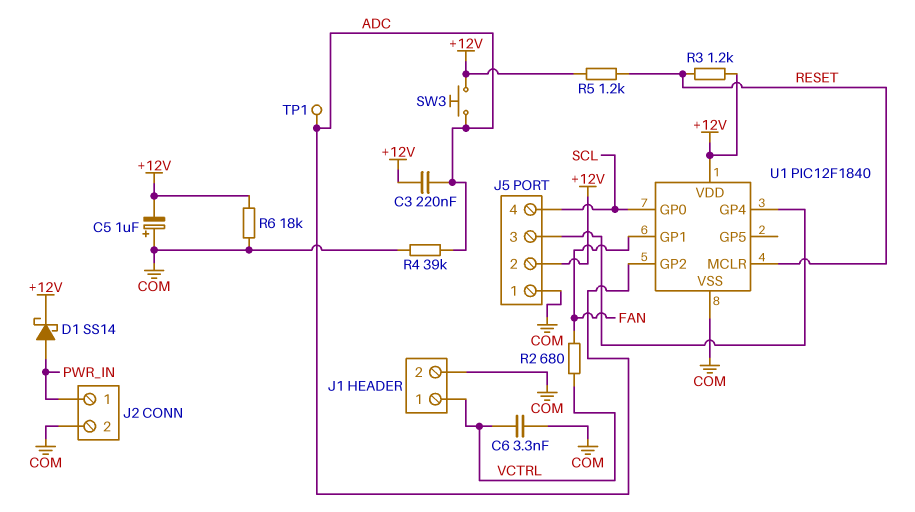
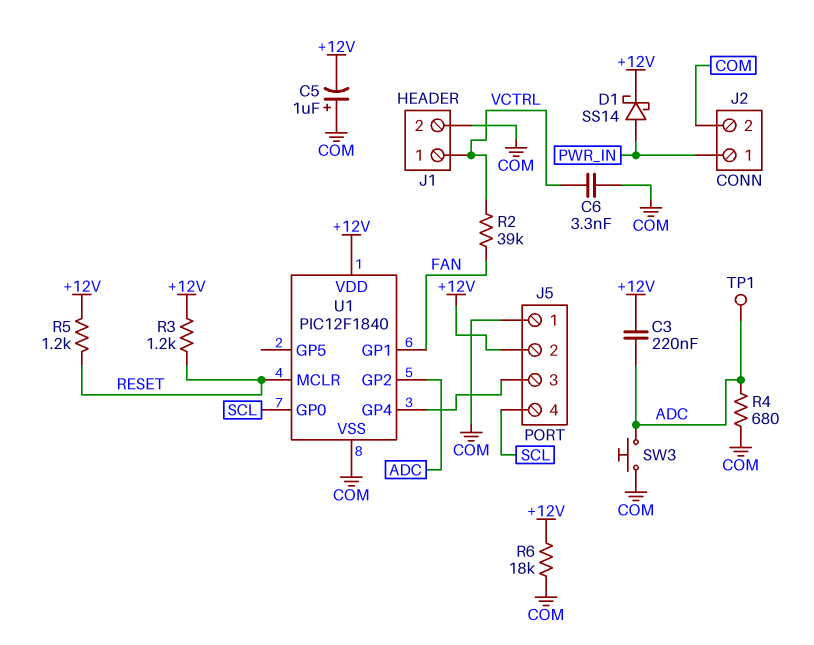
R2: 680 (FAN, VCTRL) -> 39k (FAN, VCTRL)
R4: 39k (ADC, COM) -> 680 (ADC, COM)
SW3: button (+12V, ADC) -> button (ADC, COM)

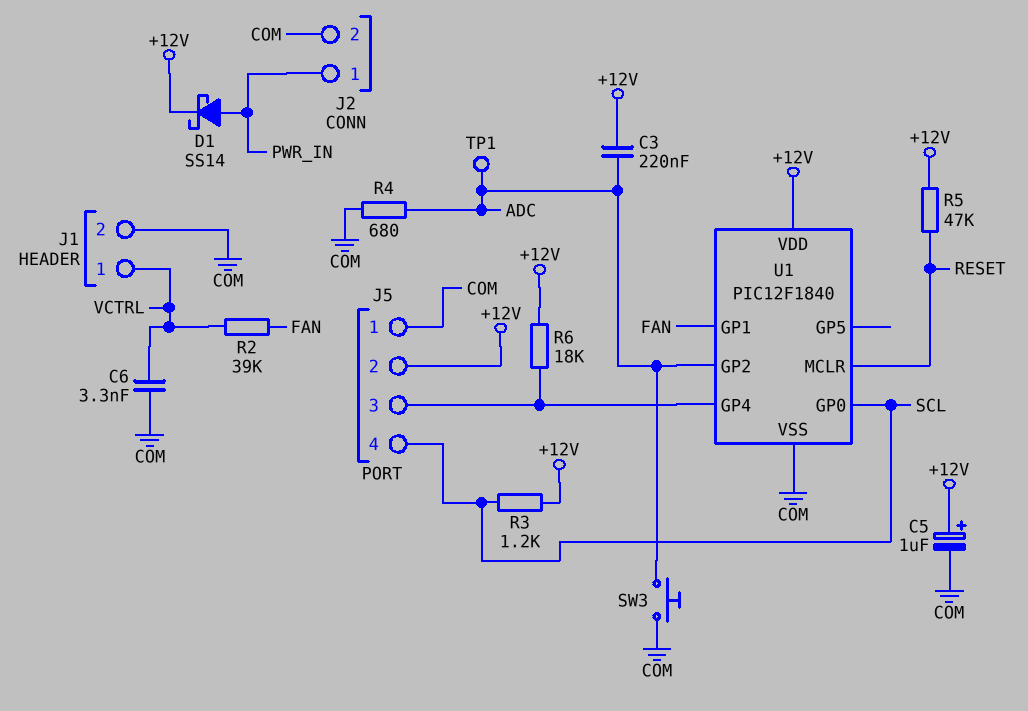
C5: 1uF (plus COM, minus +12V) -> 1uF (plus +12V, minus COM)
R3: 1.2k (+12V, RESET) -> 1.2k (+12V, SCL)
R5: 1.2k (+12V, RESET) -> 47k (+12V, RESET)
R6: 18k (+12V, COM) -> 18k (+12V, J5/3)

